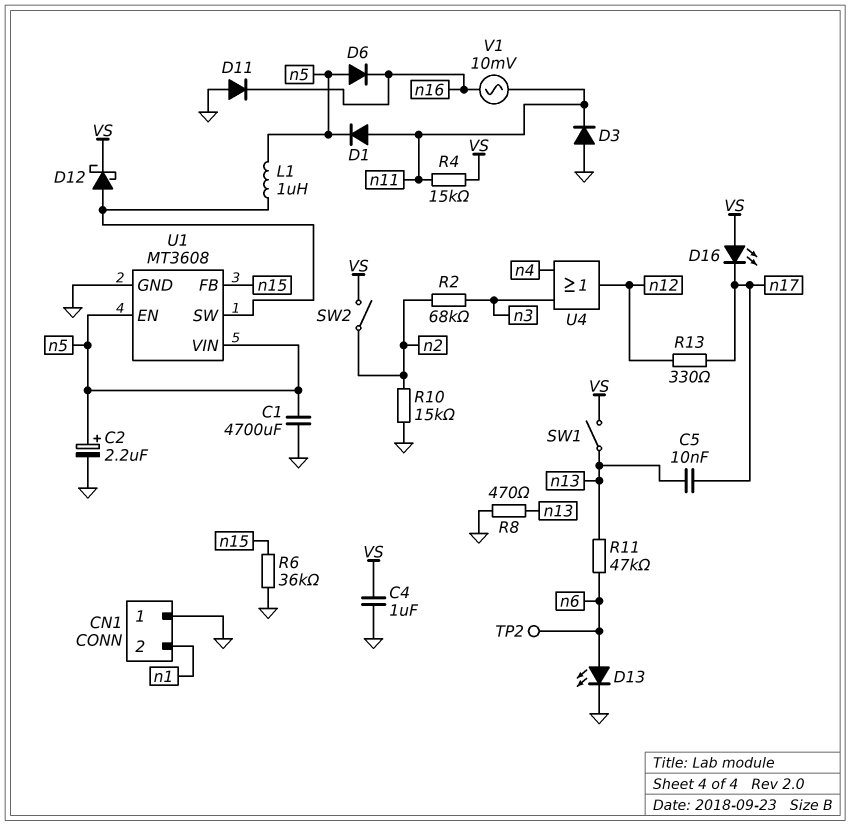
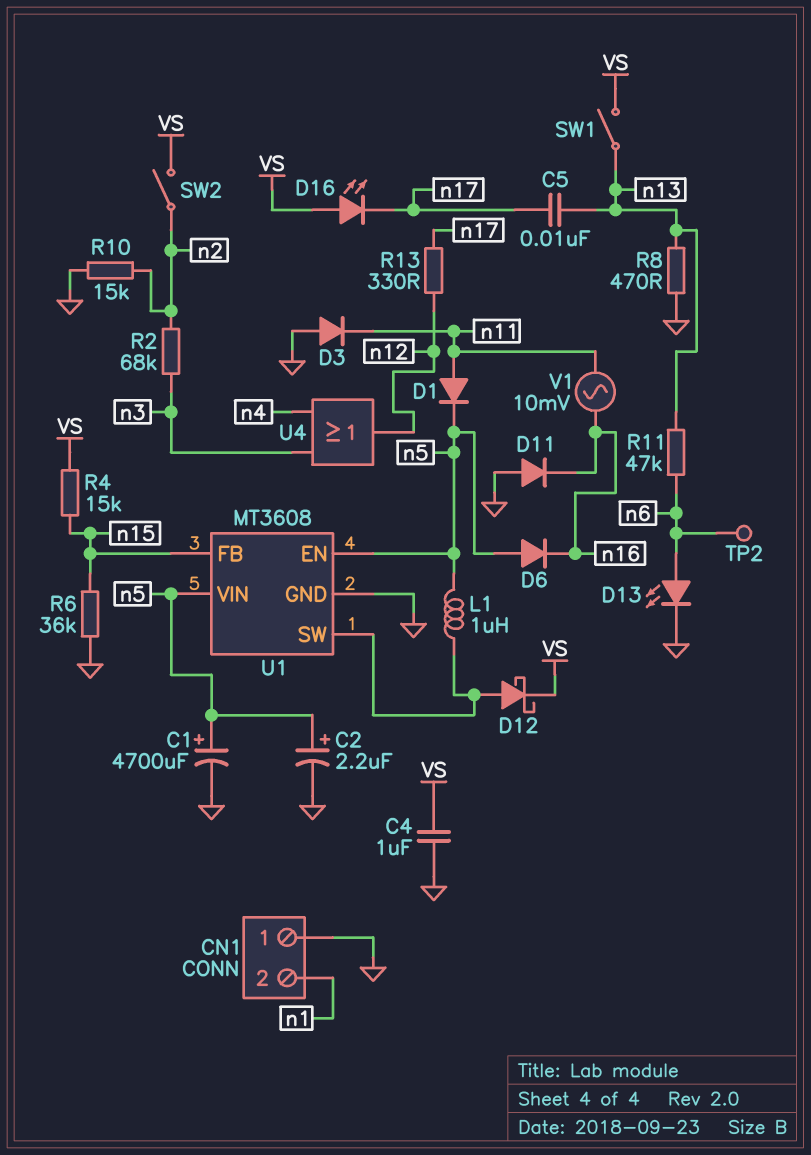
C1: 4700uF (GND, n5) -> 4700uF (plus n5, minus GND)
R4: 15k (VS, n11) -> 15k (VS, n15)

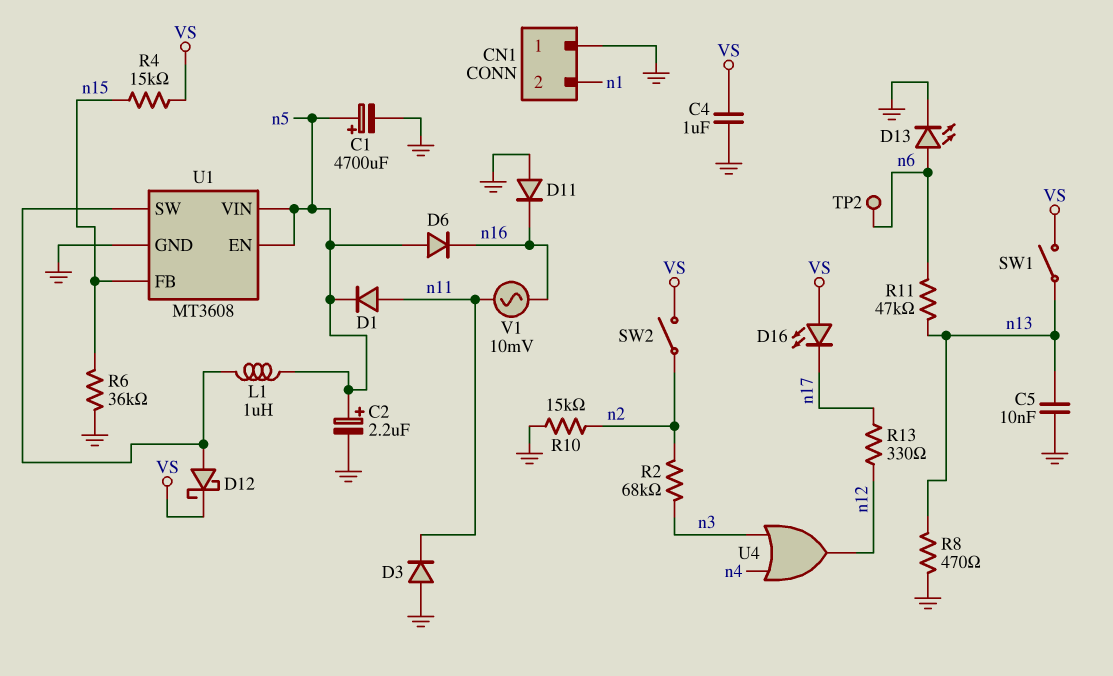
C5: 10nF (n13, n17) -> 10nF (GND, n13)

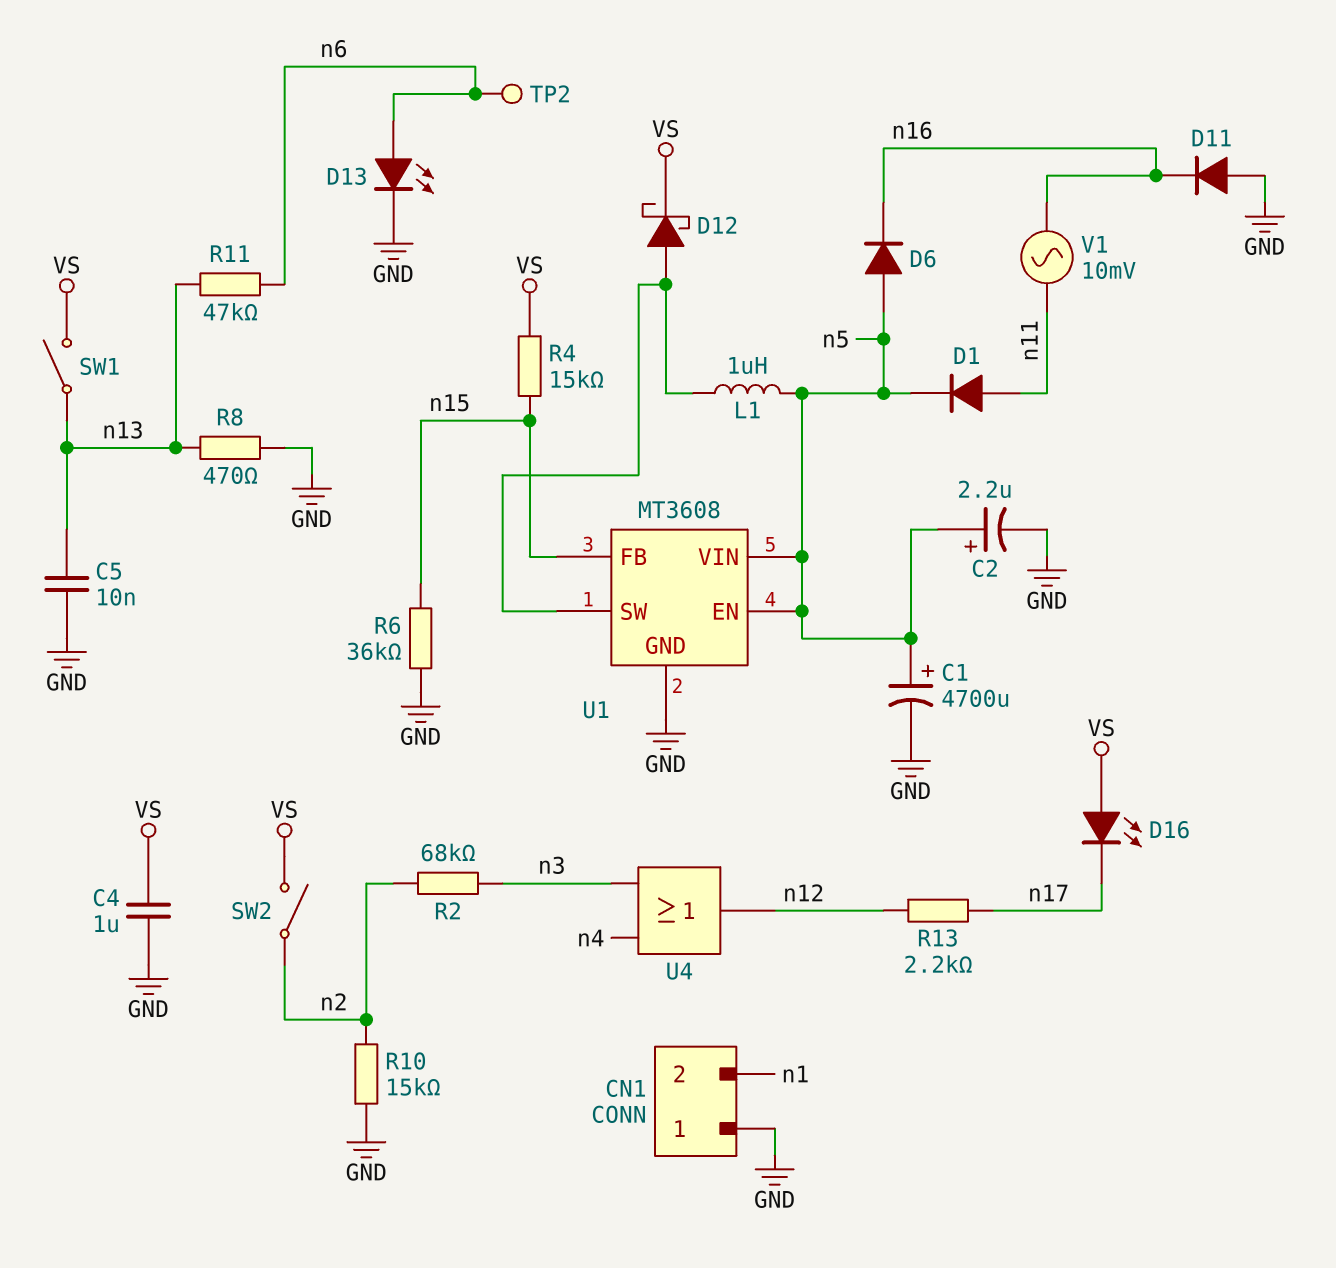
D3: diode (A GND, K n11) -> none
R13: 330 (n12, n17) -> 2.2k (n12, n17)

